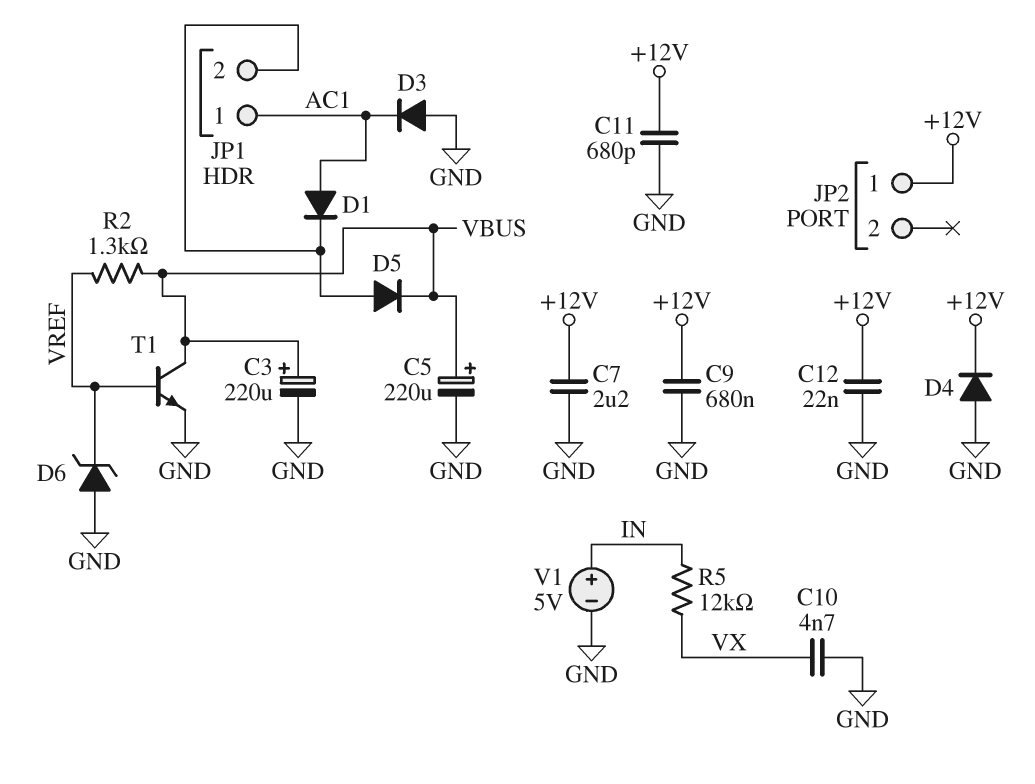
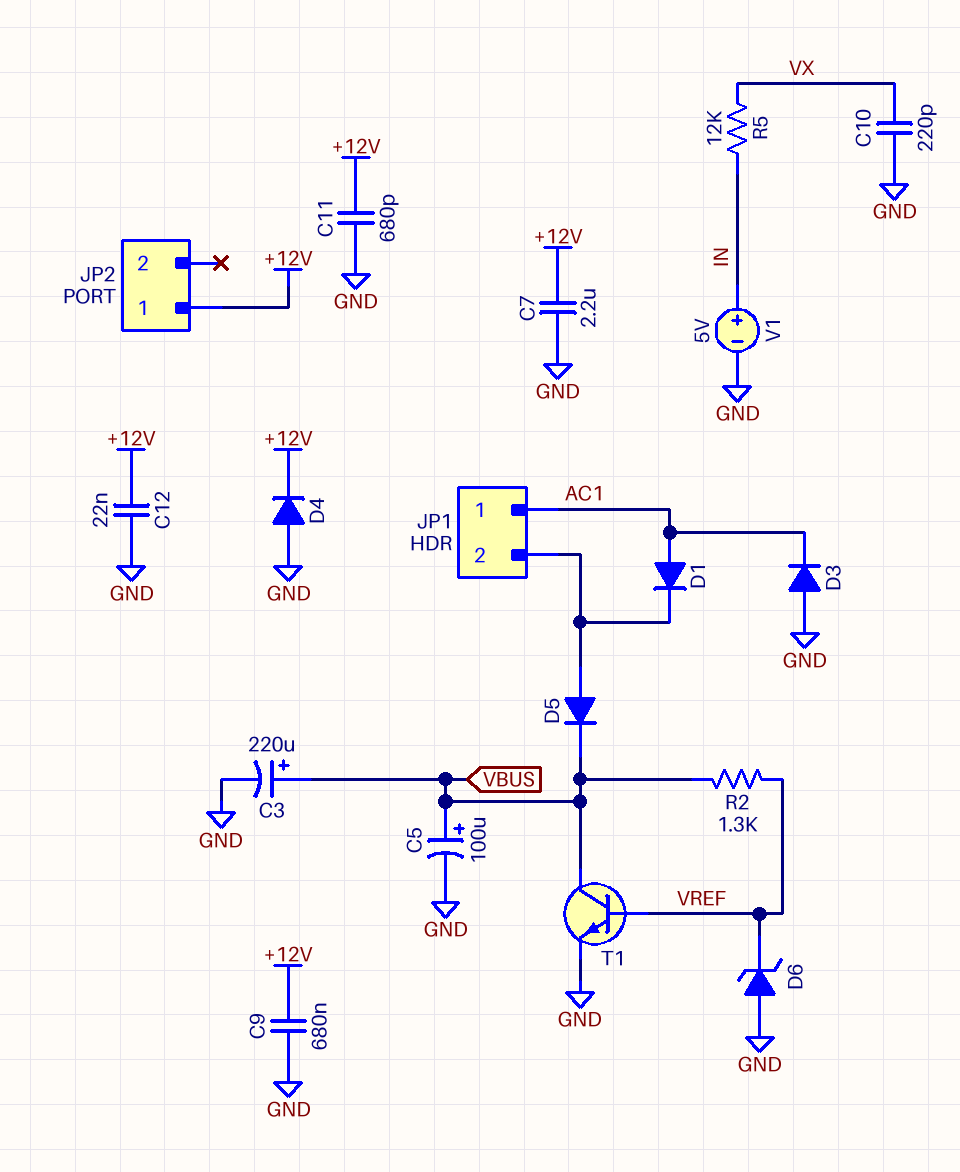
C5: 220uF (plus VBUS, minus GND) -> 100uF (plus VBUS, minus GND)
C10: 4.7nF (GND, VX) -> 220pF (GND, VX)

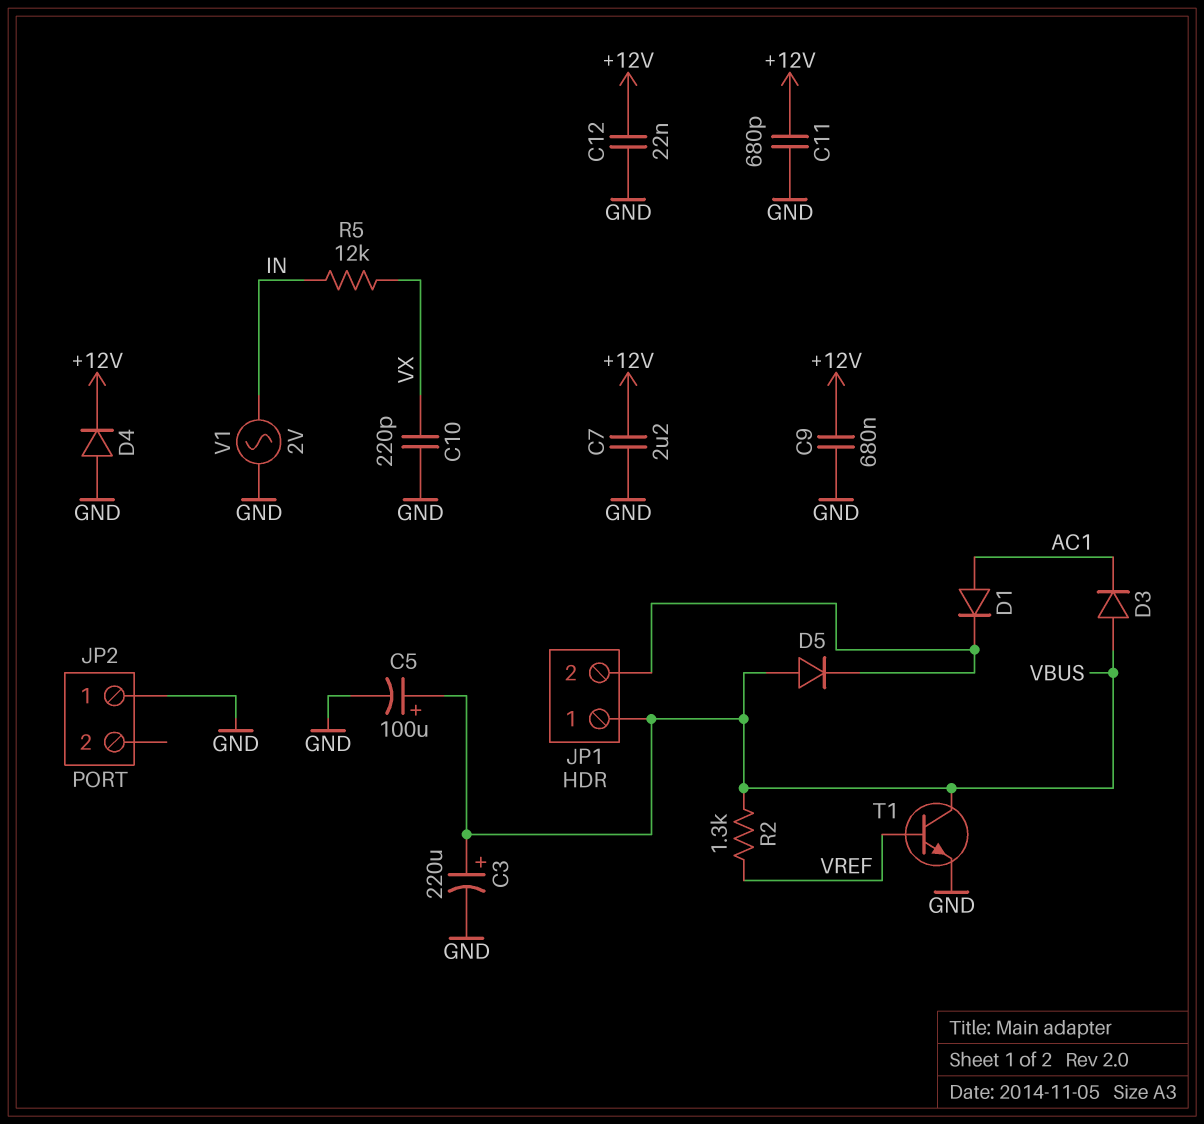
D3: diode (A GND, K AC1) -> diode (A VBUS, K AC1)
D5: diode (A JP1/2, K VBUS) -> diode (A VBUS, K JP1/2)
D6: zener (A GND, K VREF) -> none
JP1 pin 1: AC1 -> VBUS
JP2 pin 1: +12V -> GND
V1: 5V (plus IN, minus GND) -> AC 2V (GND, IN)

